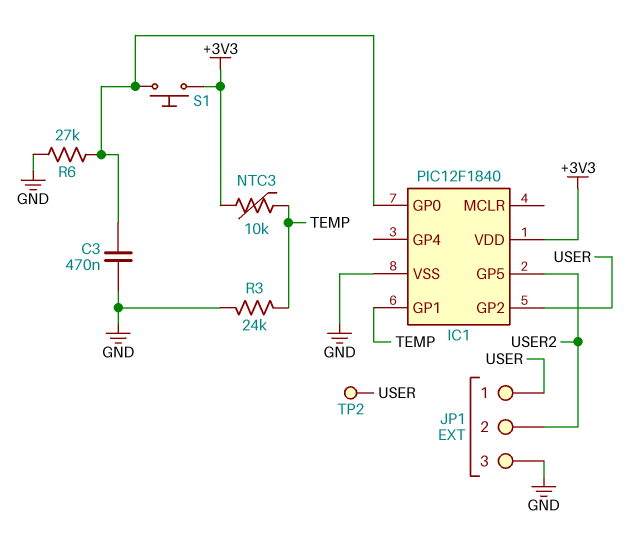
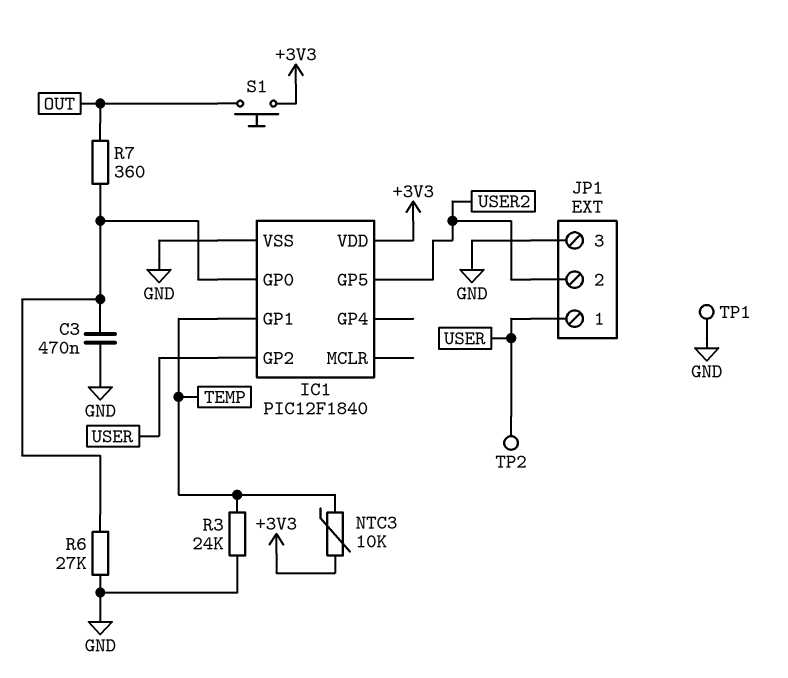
R7: none -> 360 (IC1/GP0, OUT)
S1: button (+3V3, IC1/GP0) -> button (+3V3, OUT)
TP1: none -> test point (GND)

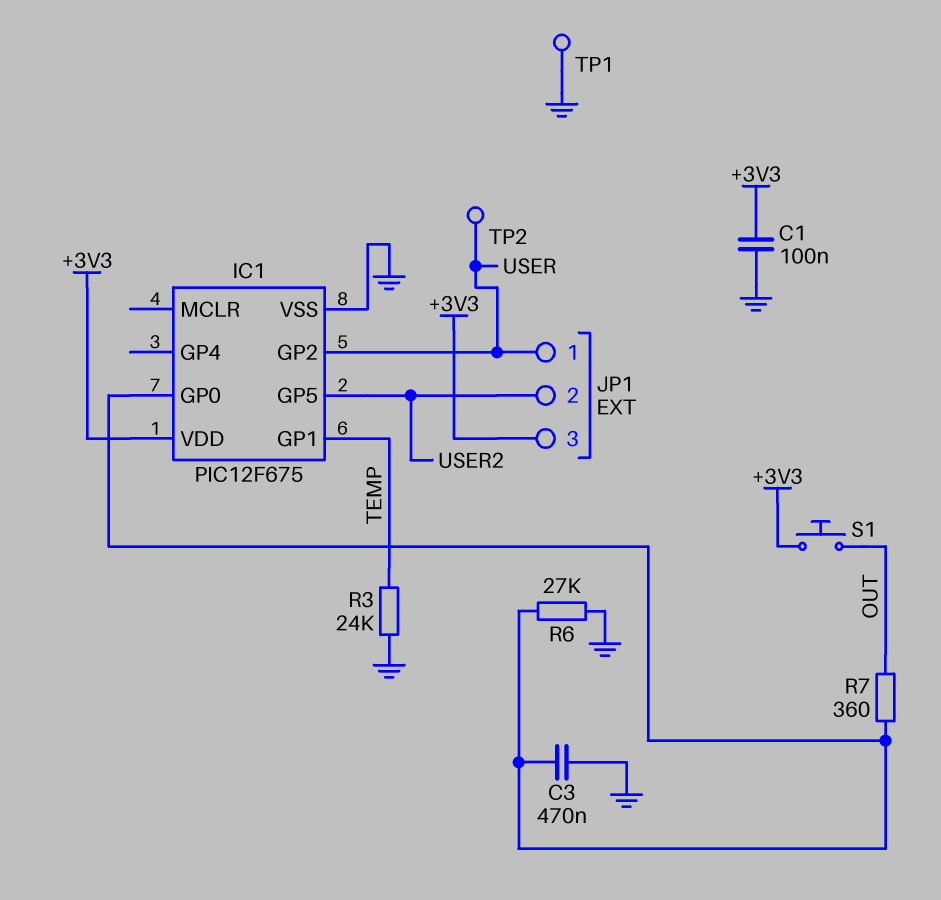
C1: none -> 100nF (+3V3, GND)
IC1: PIC12F1840 -> PIC12F675
JP1 pin 3: GND -> +3V3
NTC3: 10k (+3V3, TEMP) -> none

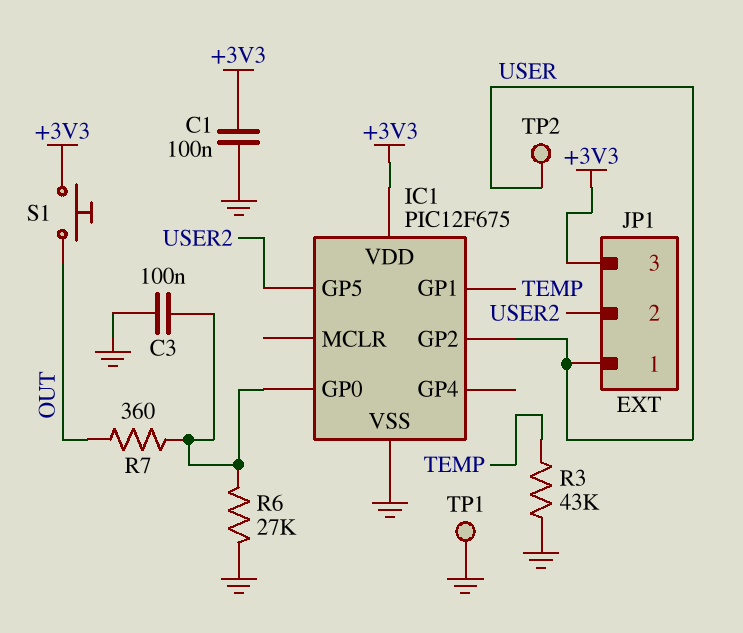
C3: 470nF (GND, IC1/GP0) -> 100nF (GND, IC1/GP0)
R3: 24k (GND, TEMP) -> 43k (GND, TEMP)

